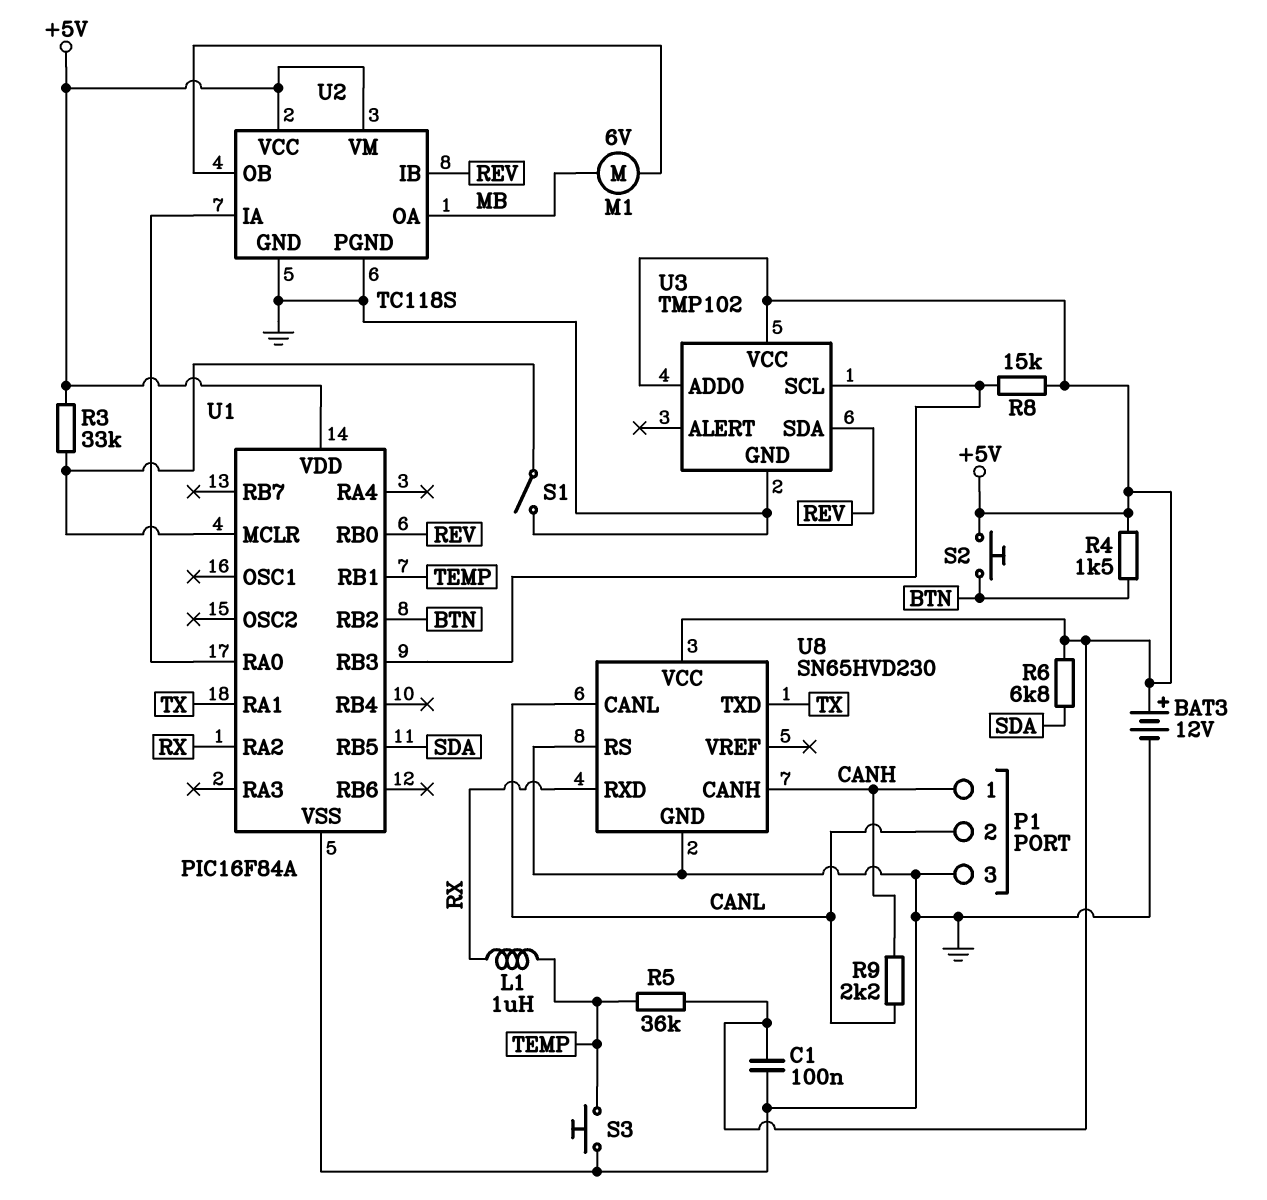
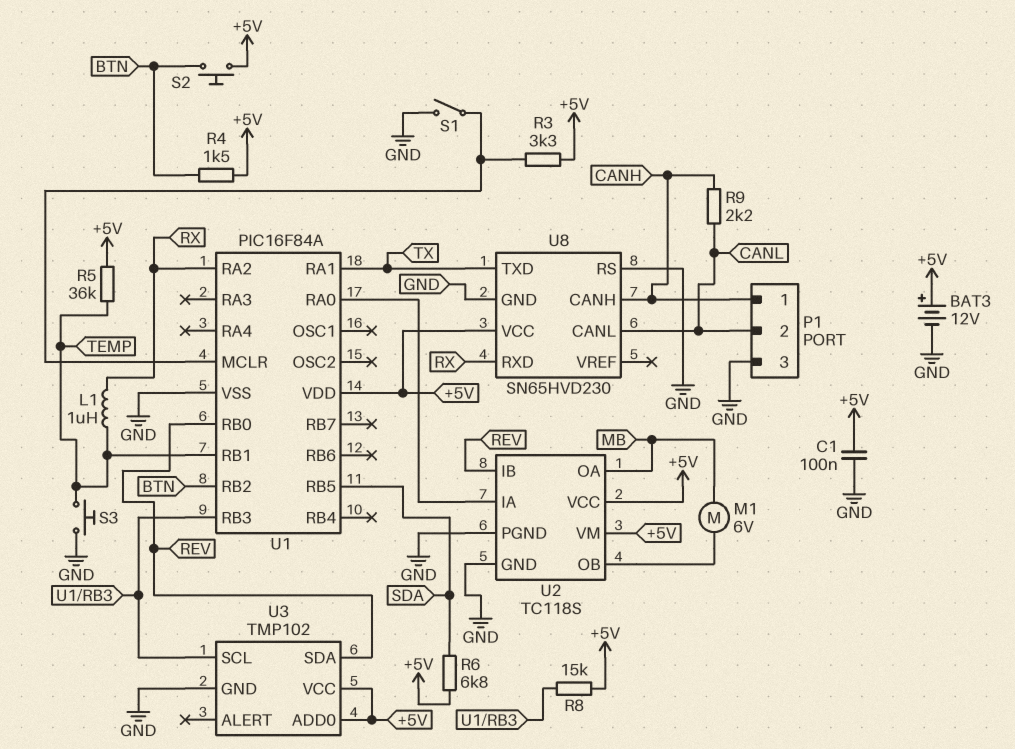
R3: 33k (+5V, U1/MCLR) -> 3.3k (+5V, U1/MCLR)

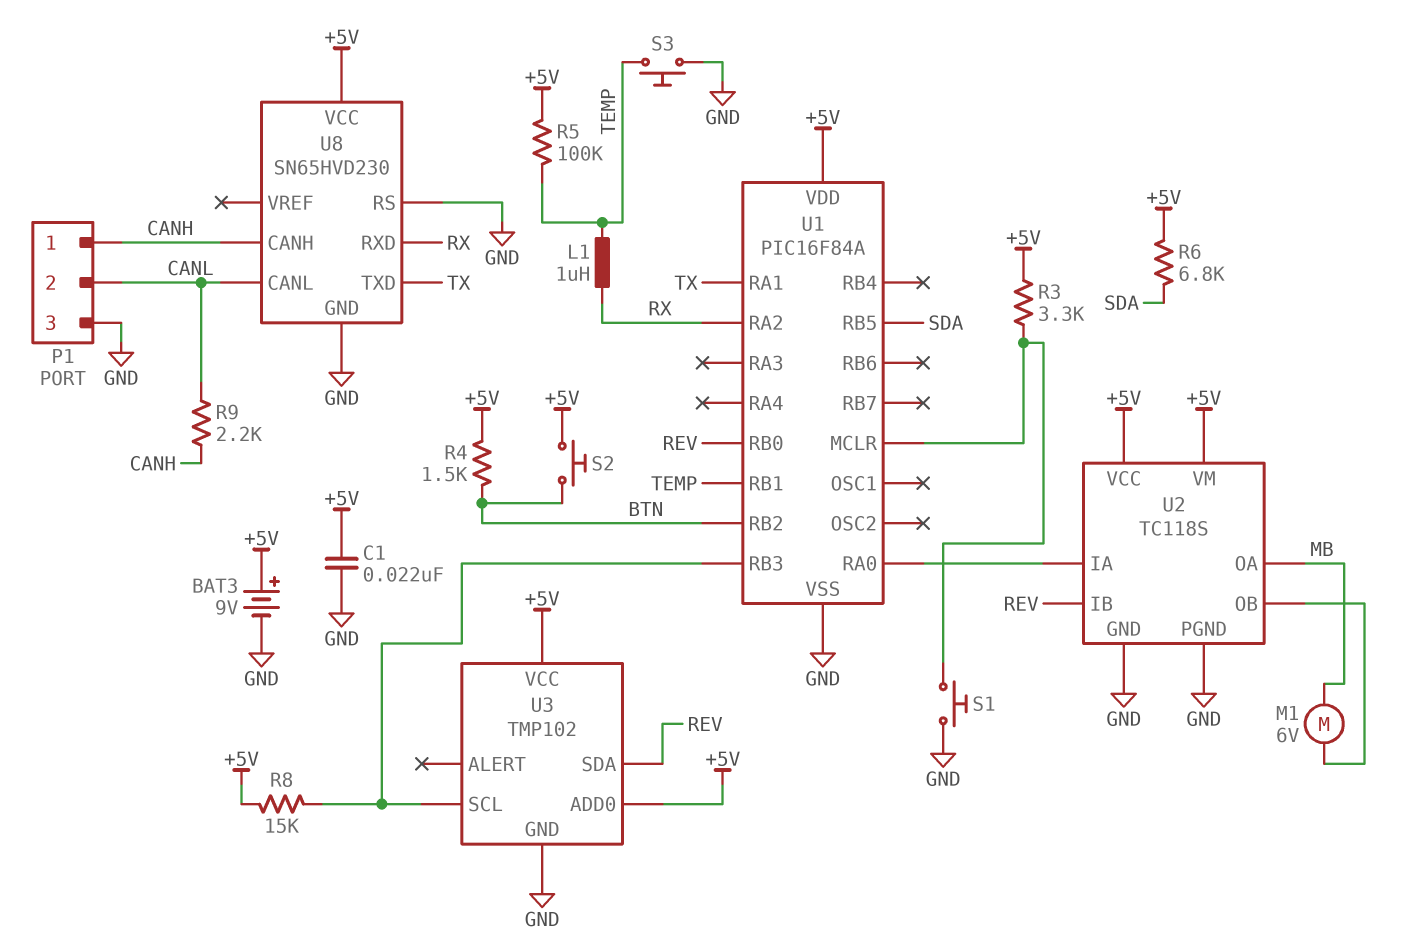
BAT3: 12V (plus +5V, minus GND) -> 9V (plus +5V, minus GND)
C1: 100nF (+5V, GND) -> 22nF (+5V, GND)
R5: 36k (+5V, TEMP) -> 100k (+5V, TEMP)
S1: switch (GND, U1/MCLR) -> button (GND, U1/MCLR)

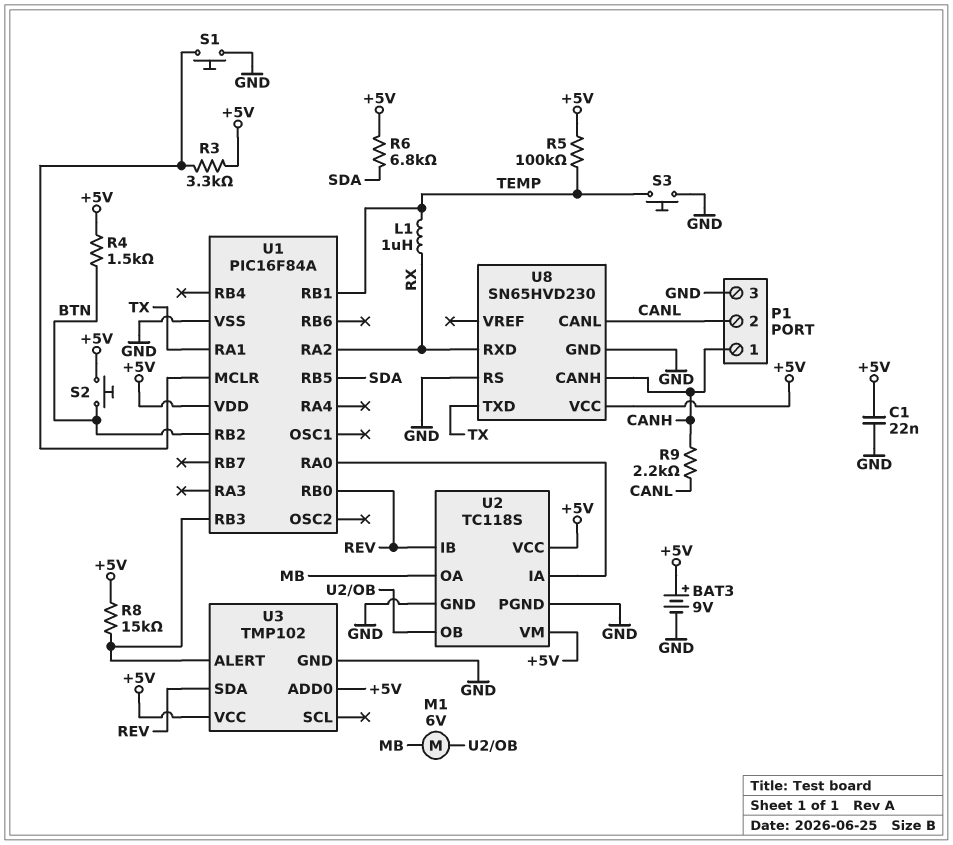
U3 pin ALERT: none -> U1/RB3
U3 pin SCL: U1/RB3 -> none

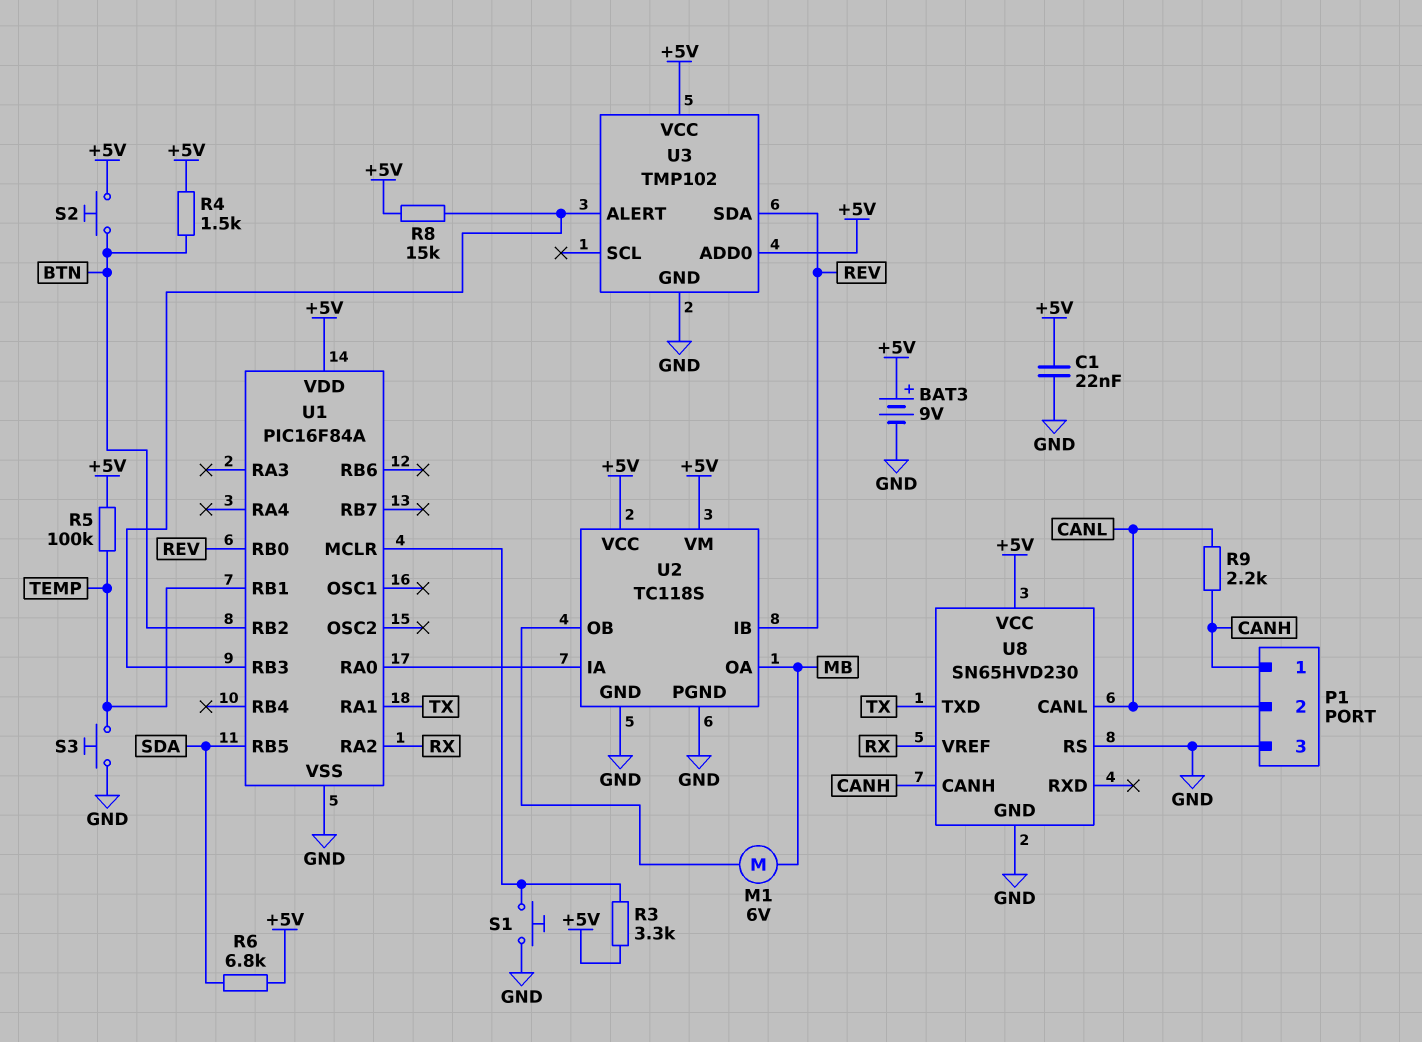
L1: 1uH (RX, TEMP) -> none
U8 pin RXD: RX -> none
U8 pin VREF: none -> RX

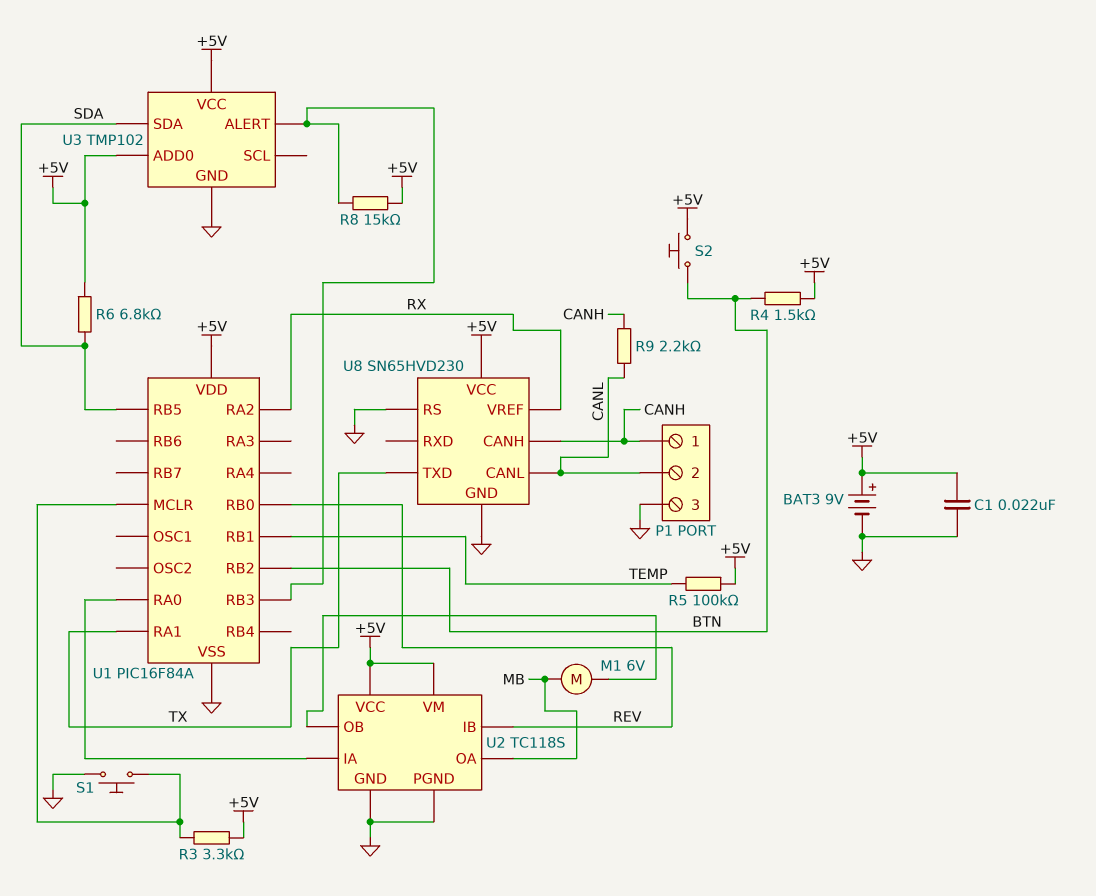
S3: button (GND, TEMP) -> none
U3 pin SDA: REV -> SDA

